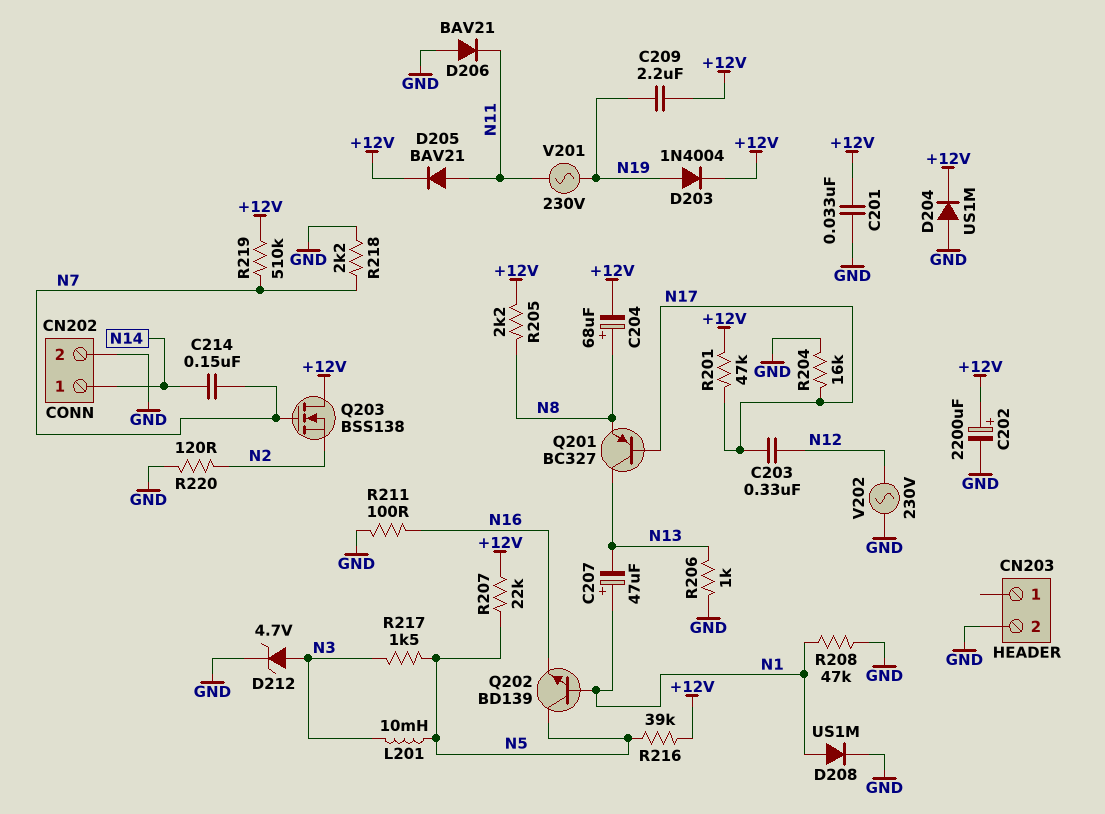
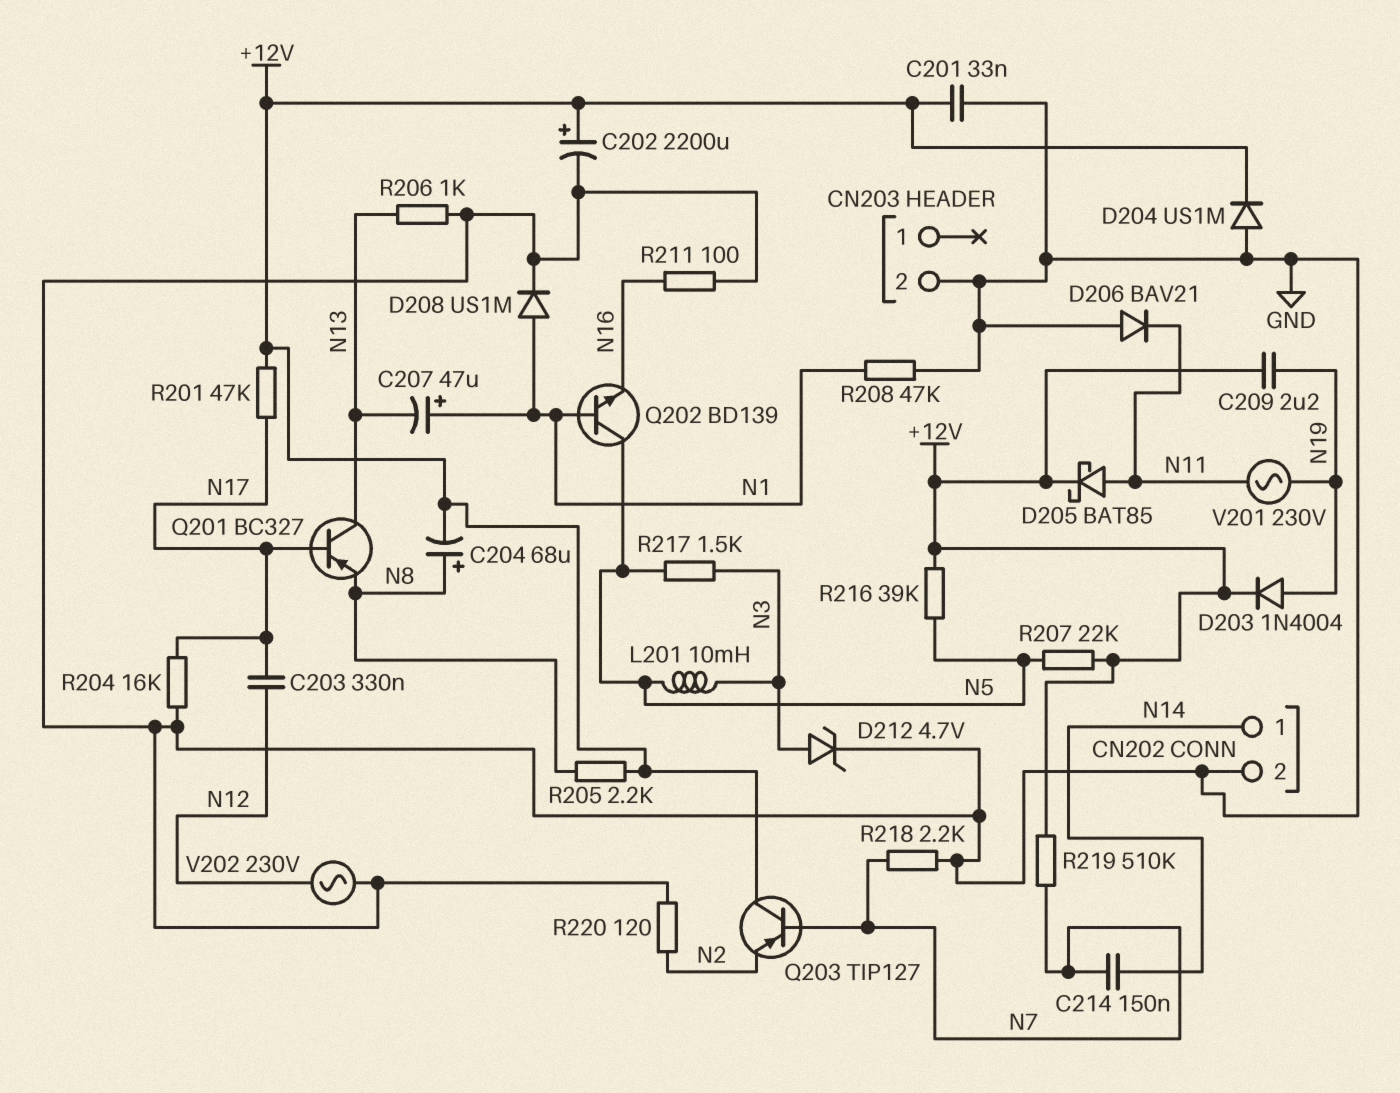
D205: diode BAV21 (A N11, K +12V) -> schottky BAT85 (A N11, K +12V)
Q203: NMOS BSS138 (G N7, D +12V, S N2) -> PNP TIP127 (B N7, C +12V, E N2)

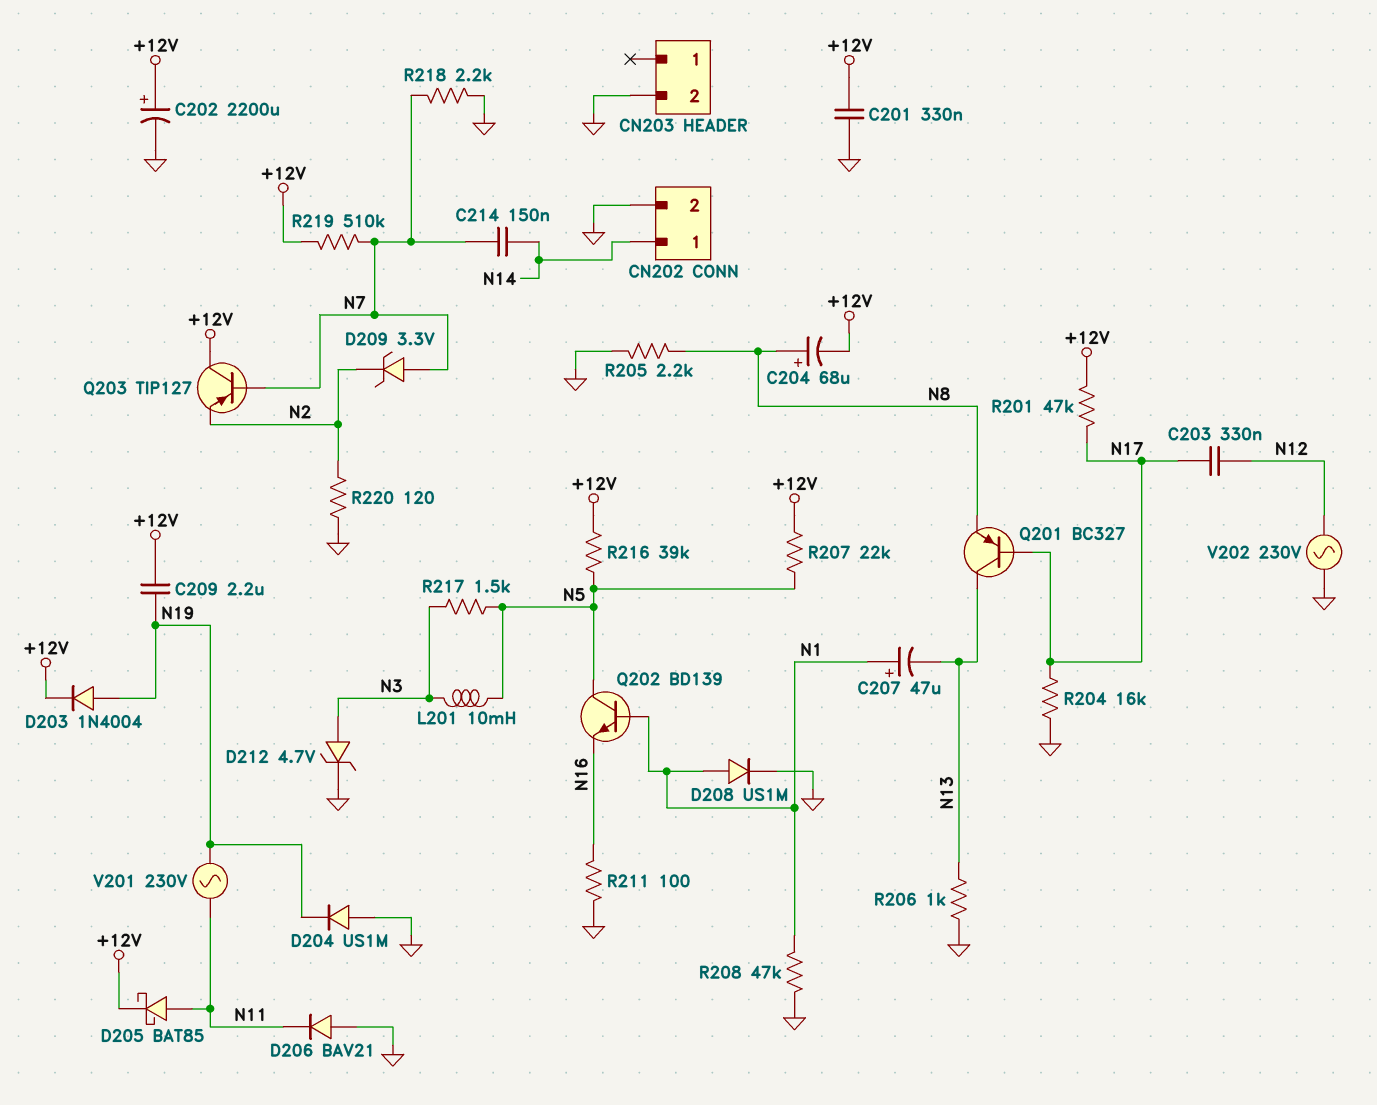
C201: 33nF (+12V, GND) -> 330nF (+12V, GND)
D204: diode US1M (A GND, K +12V) -> diode US1M (A GND, K N19)
D209: none -> zener 3.3V (A N7, K N2)
R205: 2.2k (+12V, N8) -> 2.2k (GND, N8)

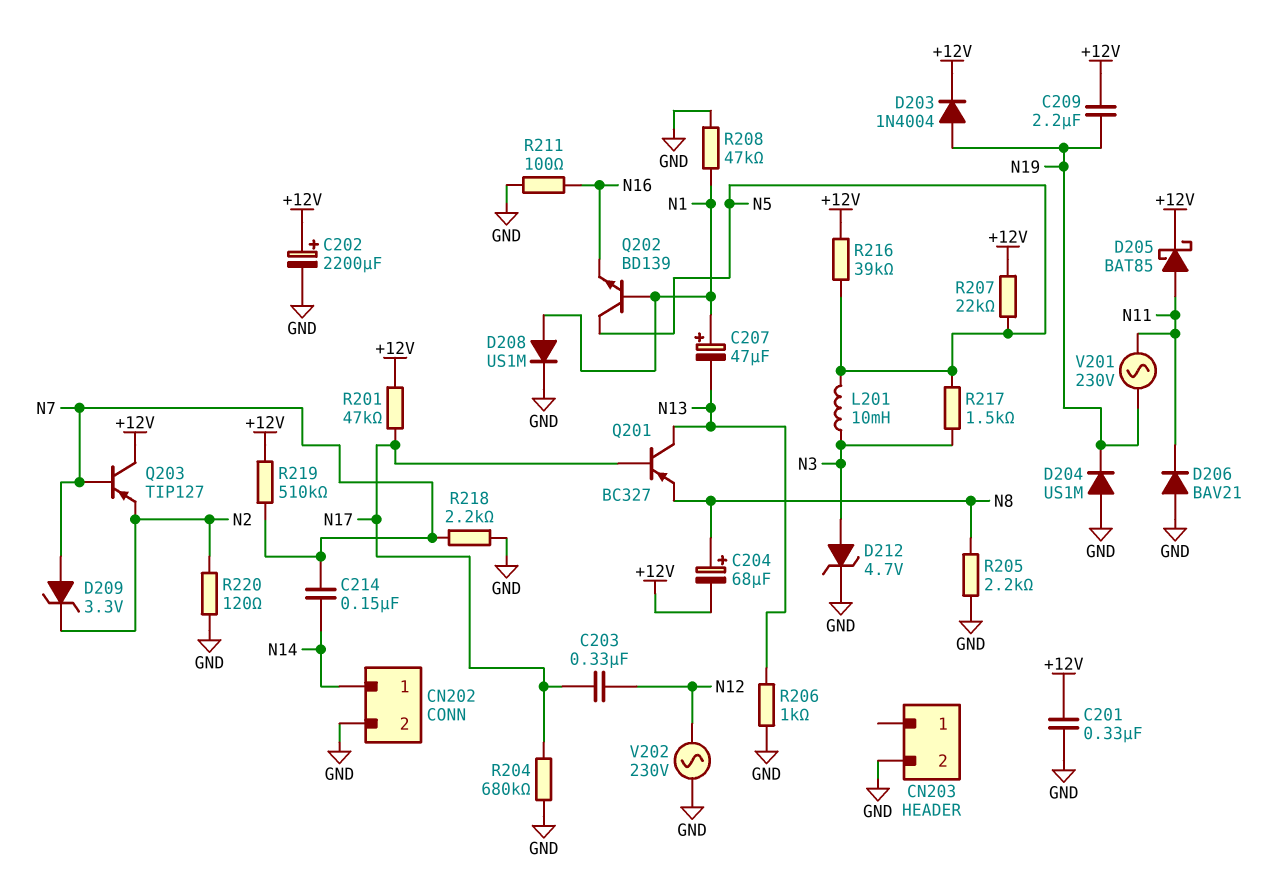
R204: 16k (GND, N17) -> 680k (GND, N17)

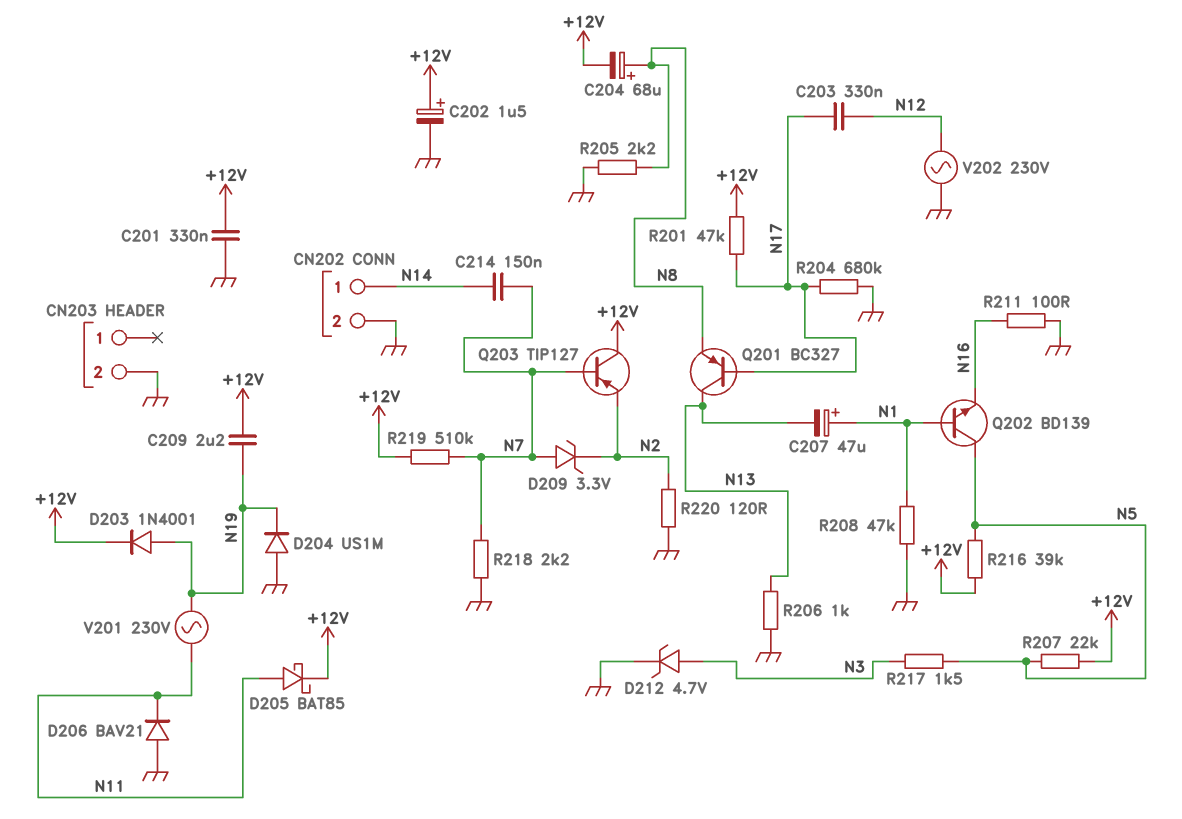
C202: 2200uF (plus +12V, minus GND) -> 1.5uF (plus +12V, minus GND)
D203: diode 1N4004 (A N19, K +12V) -> diode 1N4001 (A N19, K +12V)
D208: diode US1M (A N1, K GND) -> none
L201: 10mH (N3, N5) -> none

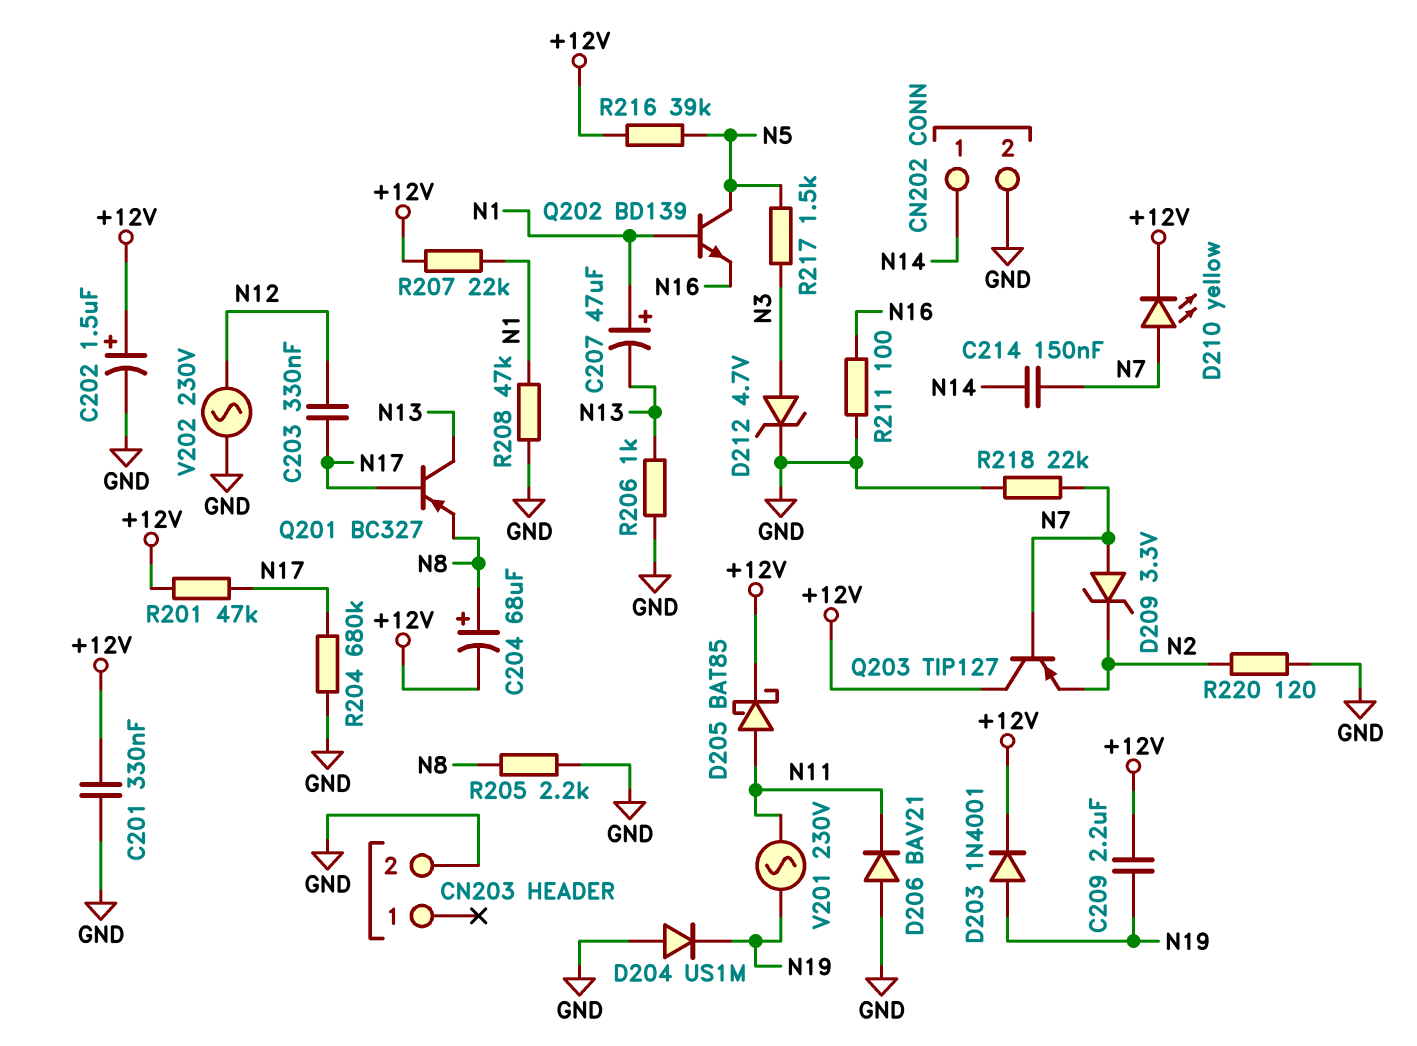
D210: none -> LED yellow (A N7, K +12V)
R207: 22k (+12V, N5) -> 22k (+12V, N1)
R218: 2.2k (GND, N7) -> 22k (GND, N7)
R219: 510k (+12V, N7) -> none

